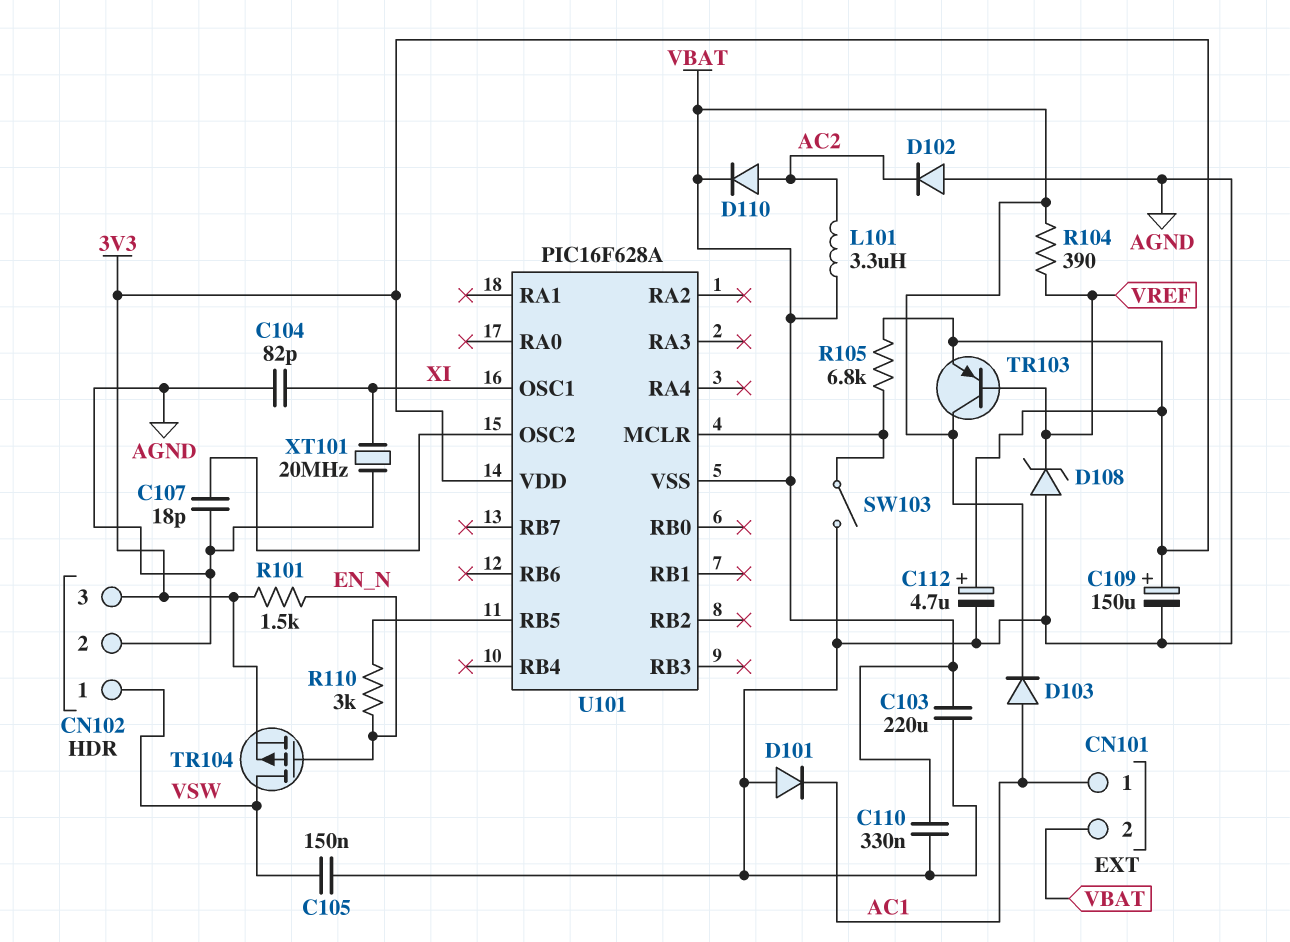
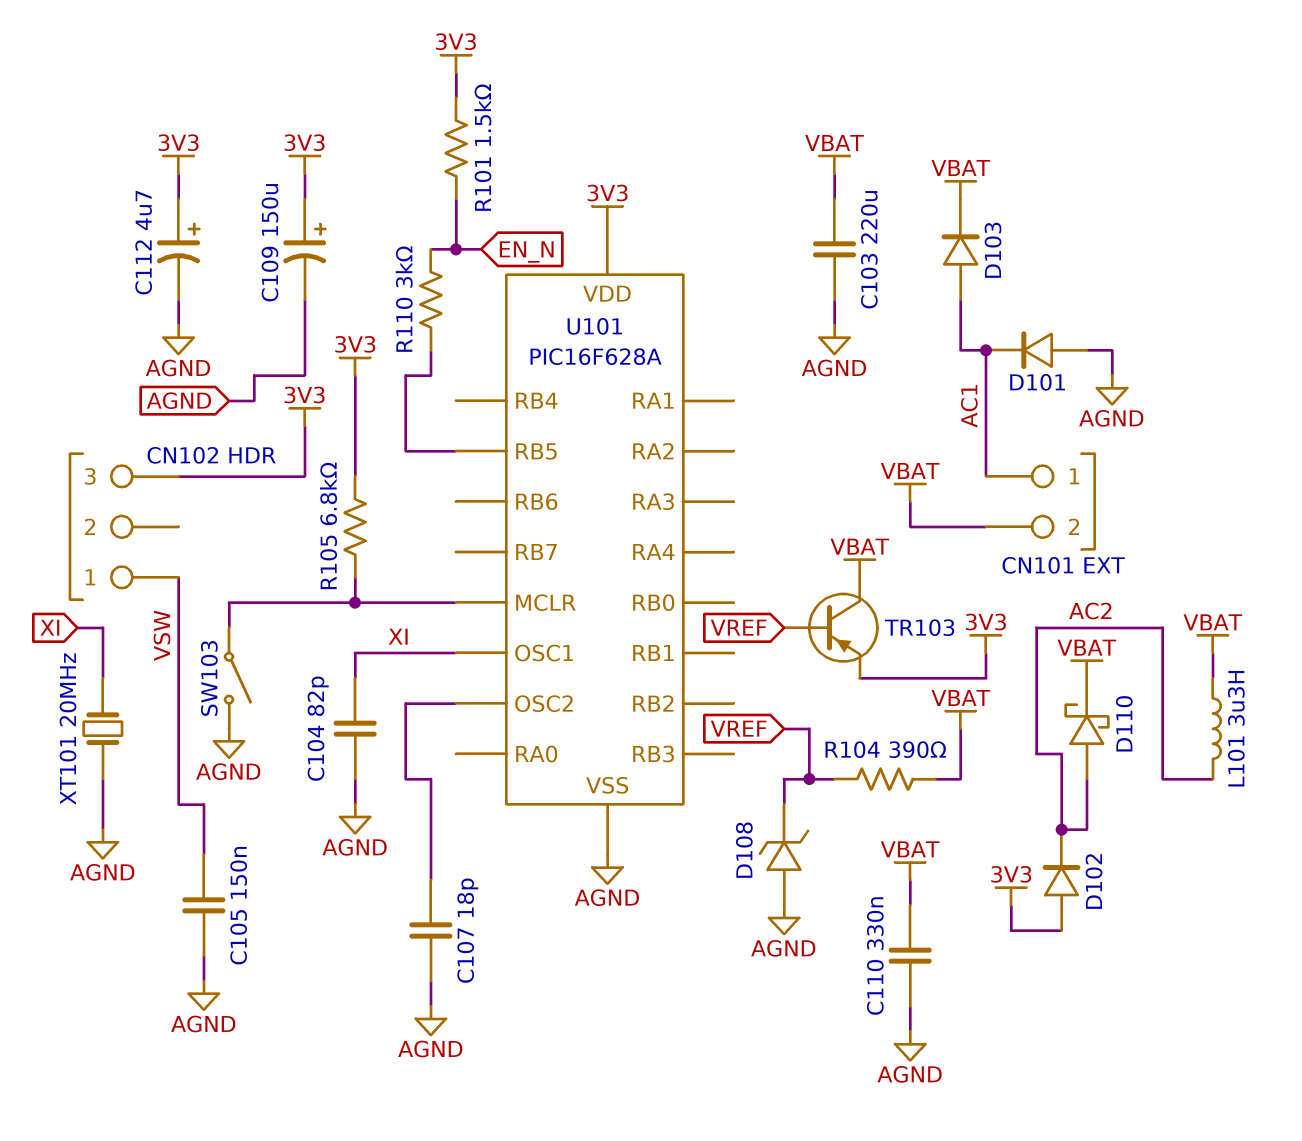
CN102 pin 2: AGND -> none
D102: diode (A AGND, K AC2) -> diode (A 3V3, K AC2)
D110: diode (A AC2, K VBAT) -> schottky (A AC2, K VBAT)
TR104: PMOS (G EN_N, D VSW, S 3V3) -> none
U101 pin VSS: VBAT -> AGND

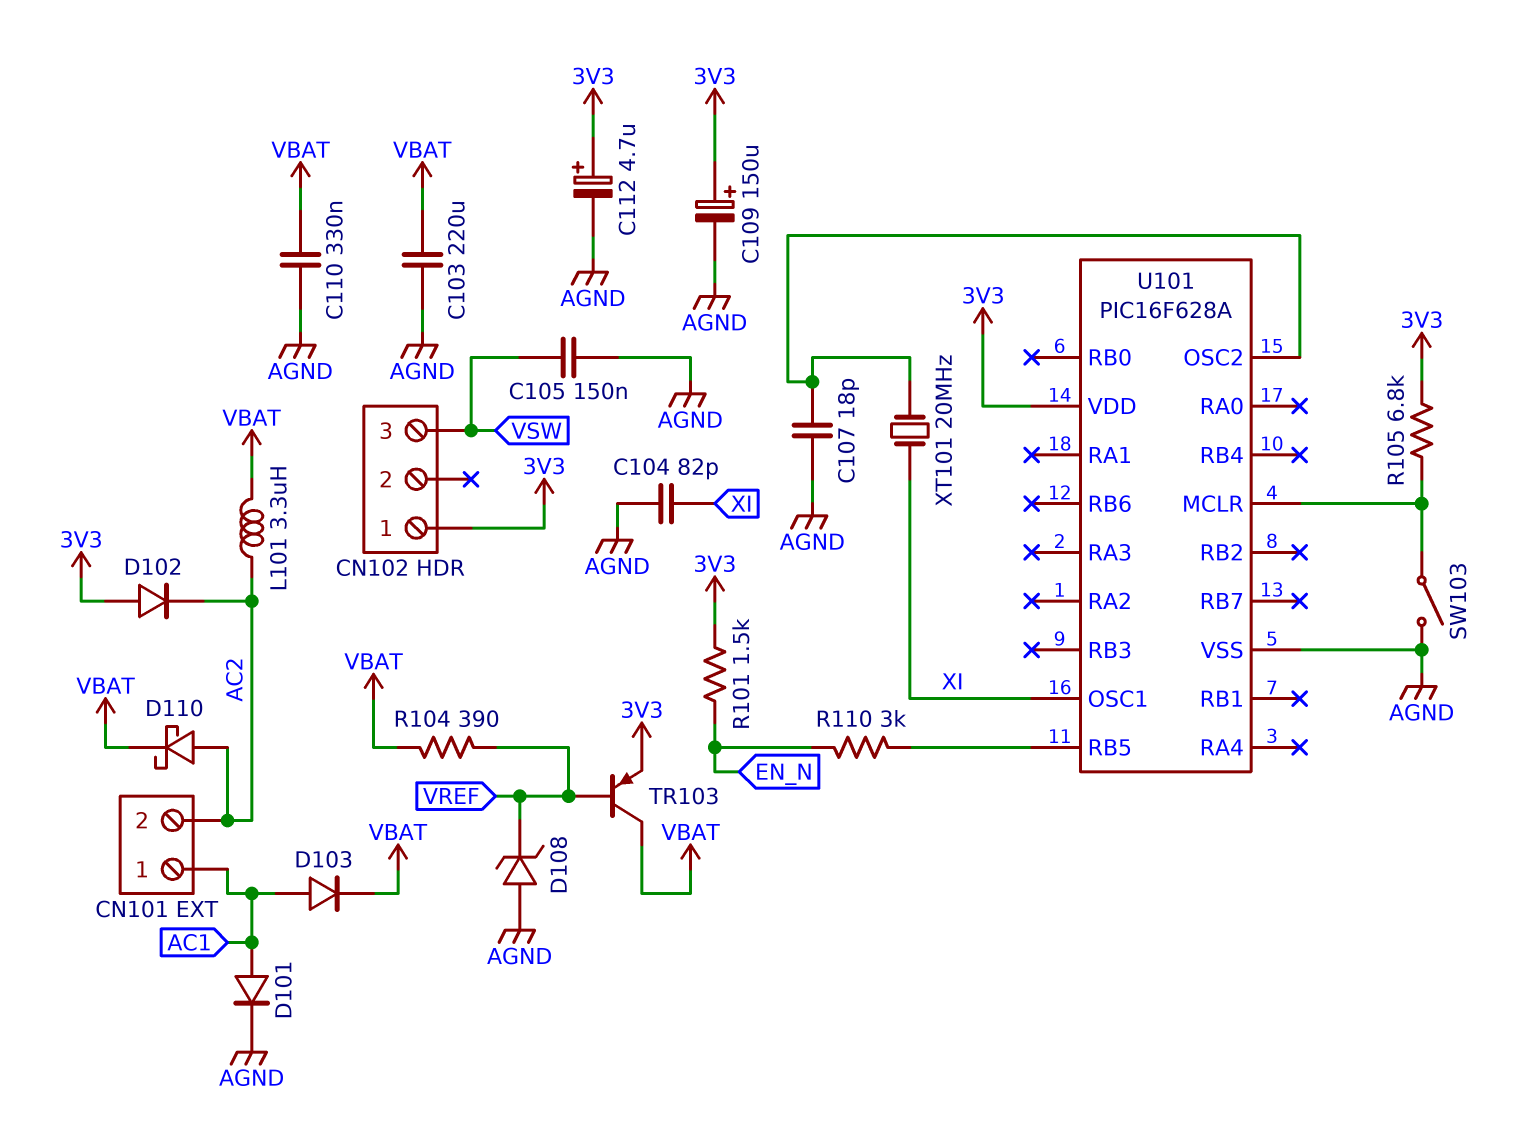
CN101 pin 2: VBAT -> AC2
CN102 pin 1: VSW -> 3V3
CN102 pin 3: 3V3 -> VSW
D101: diode (A AGND, K AC1) -> diode (A AC1, K AGND)
XT101: 20MHz (AGND, XI) -> 20MHz (U101/OSC2, XI)

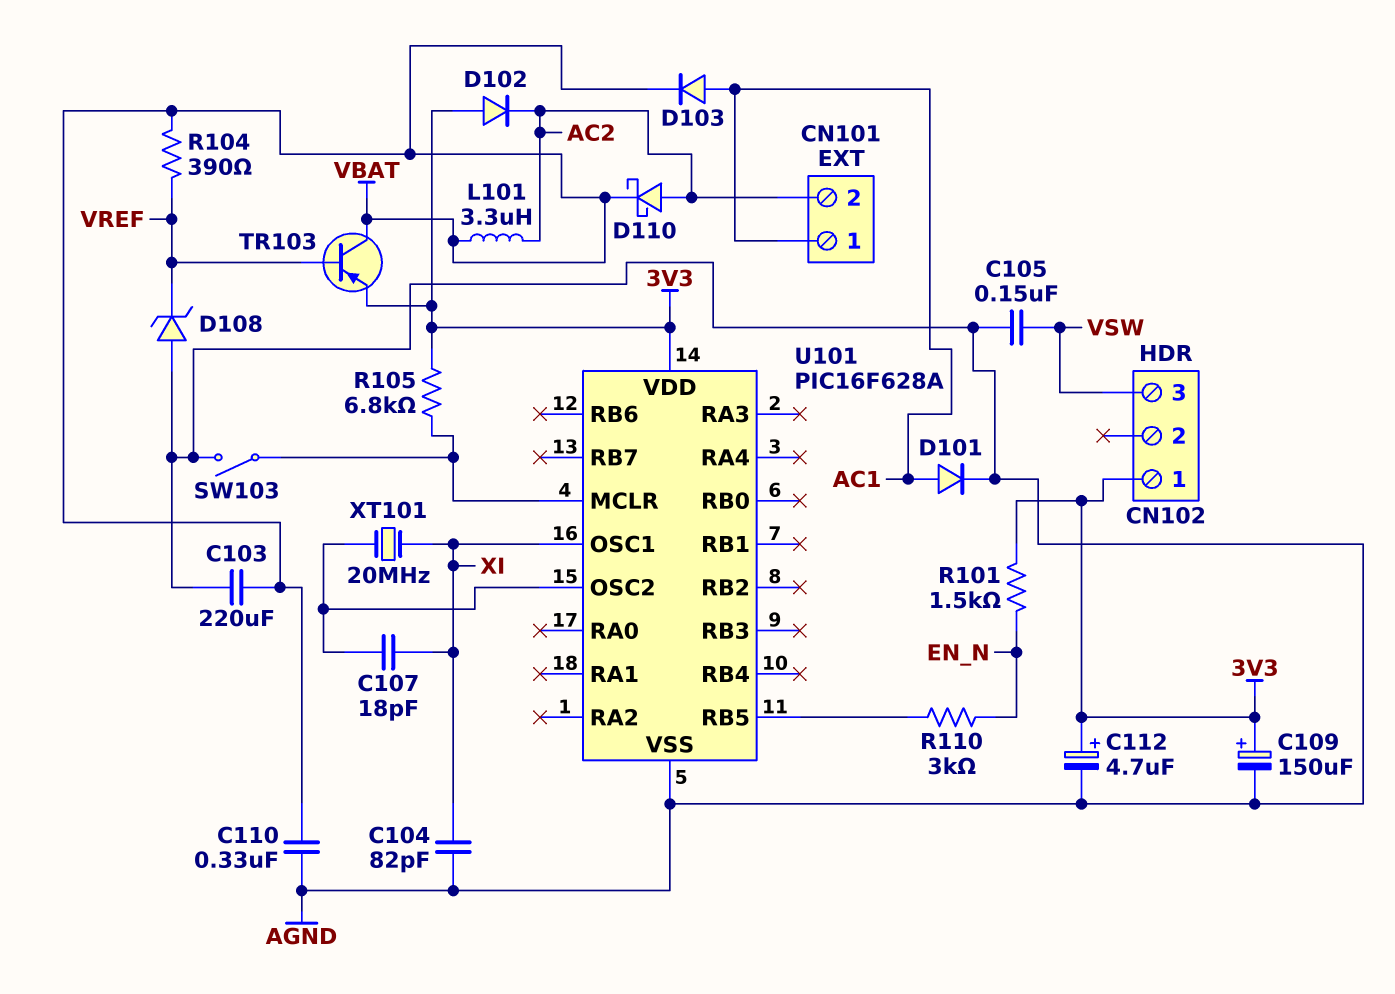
C107: 18pF (AGND, U101/OSC2) -> 18pF (U101/OSC2, XI)

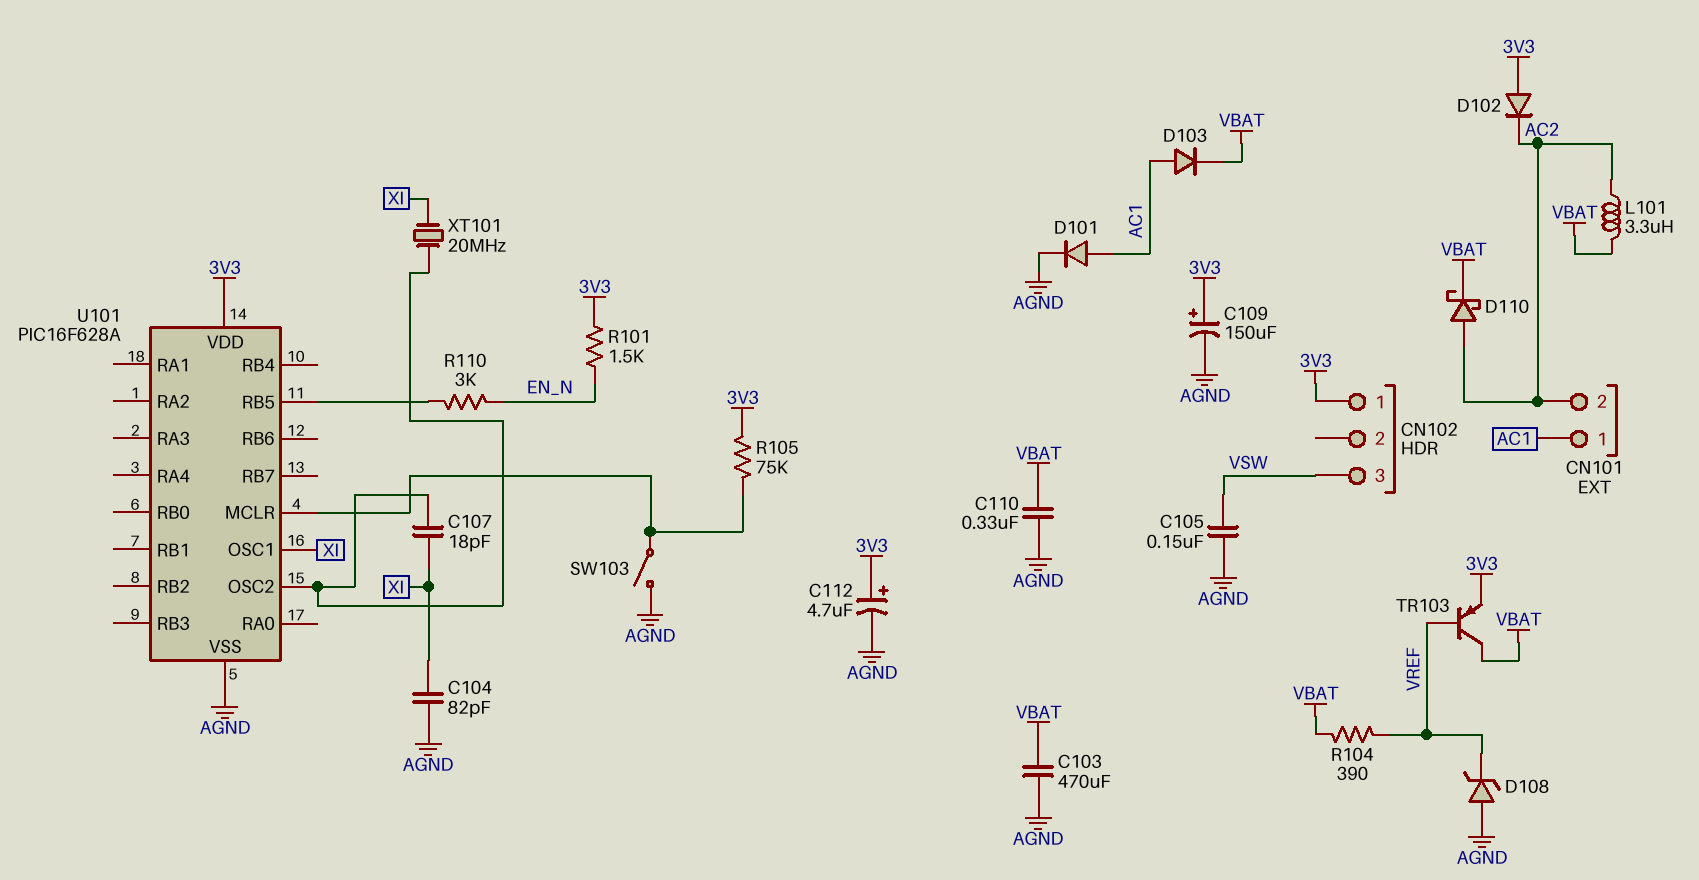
C103: 220uF (AGND, VBAT) -> 470uF (AGND, VBAT)
R105: 6.8k (3V3, U101/MCLR) -> 75k (3V3, U101/MCLR)

